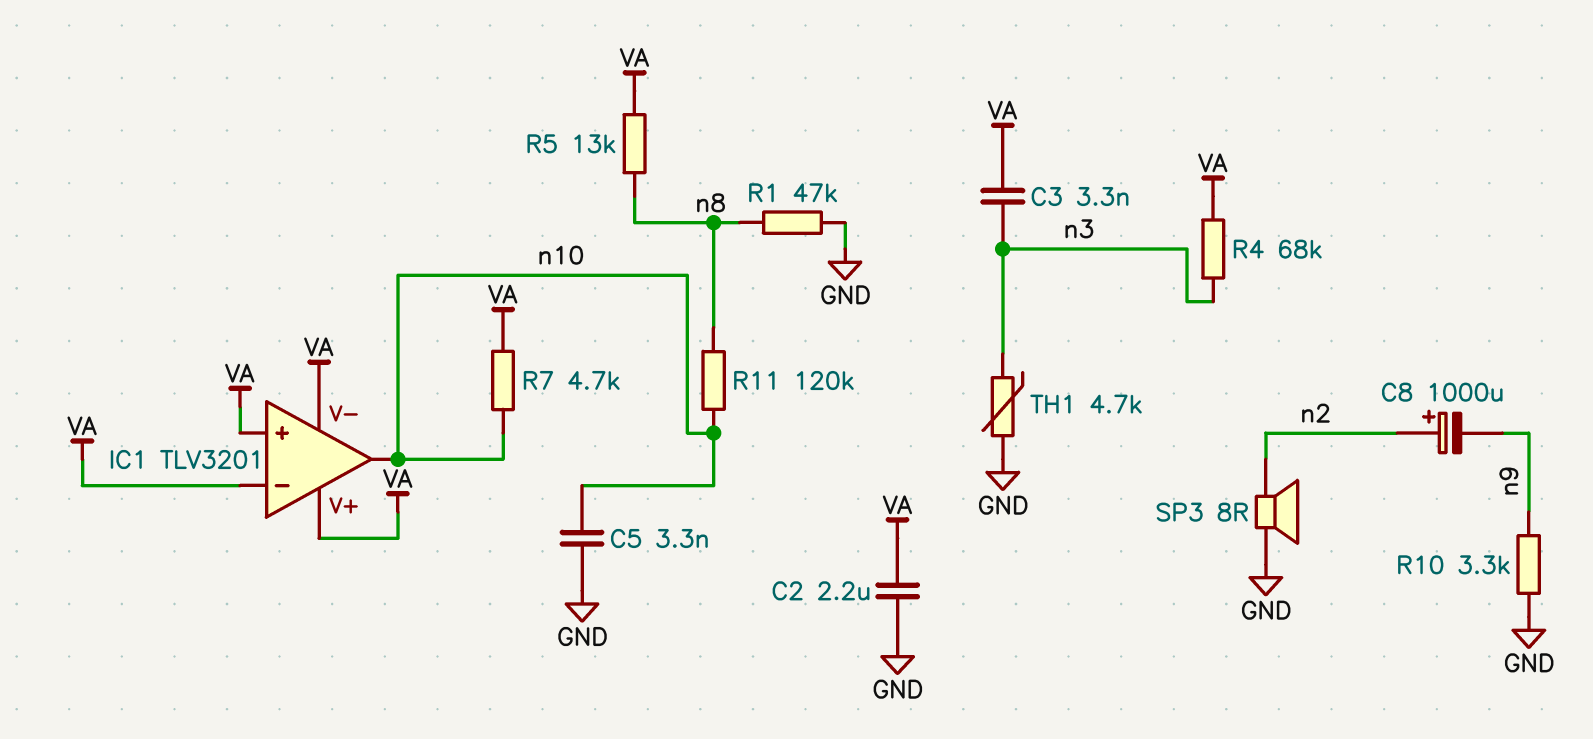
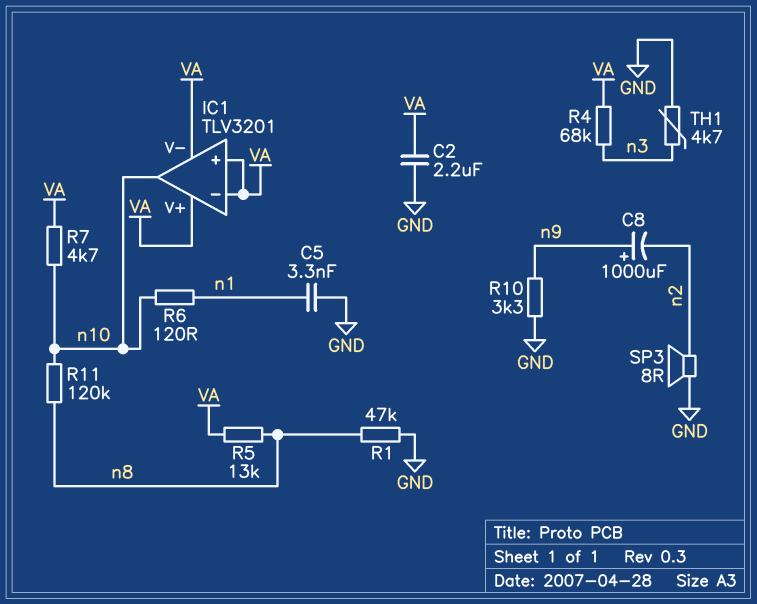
C3: 3.3nF (VA, n3) -> none
C5: 3.3nF (GND, n10) -> 3.3nF (GND, n1)
C8: 1000uF (plus n2, minus n9) -> 1000uF (plus n9, minus n2)
R6: none -> 120 (n1, n10)

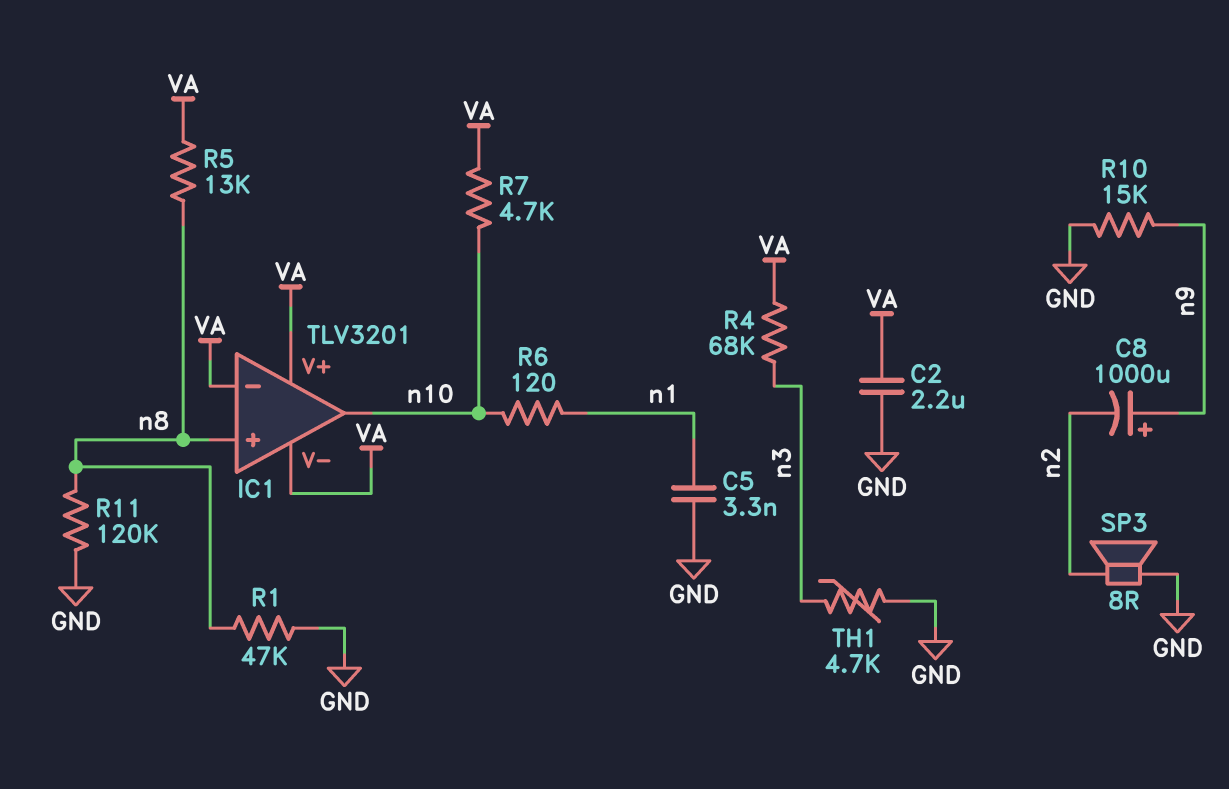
IC1 pin in+: VA -> n8
R10: 3.3k (GND, n9) -> 15k (GND, n9)
R11: 120k (n8, n10) -> 120k (GND, n8)

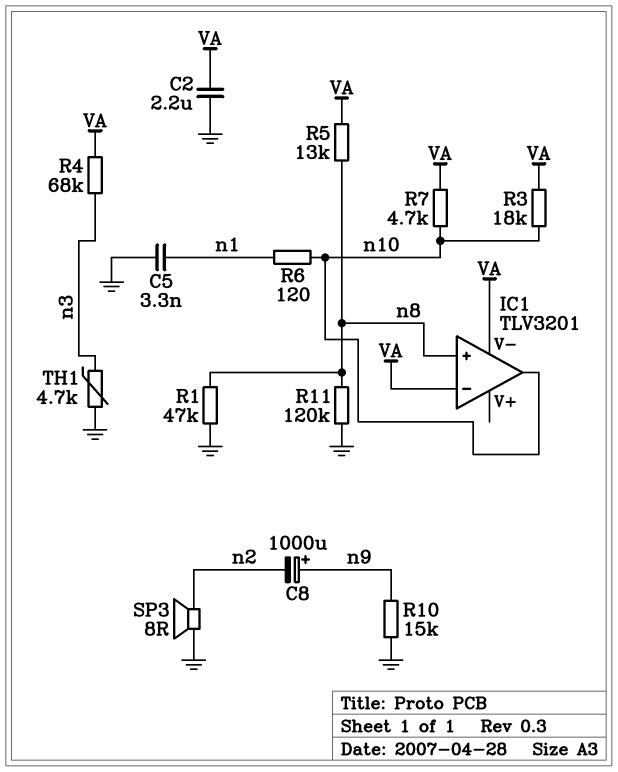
IC1 pin V+: VA -> none
R3: none -> 18k (VA, n10)

